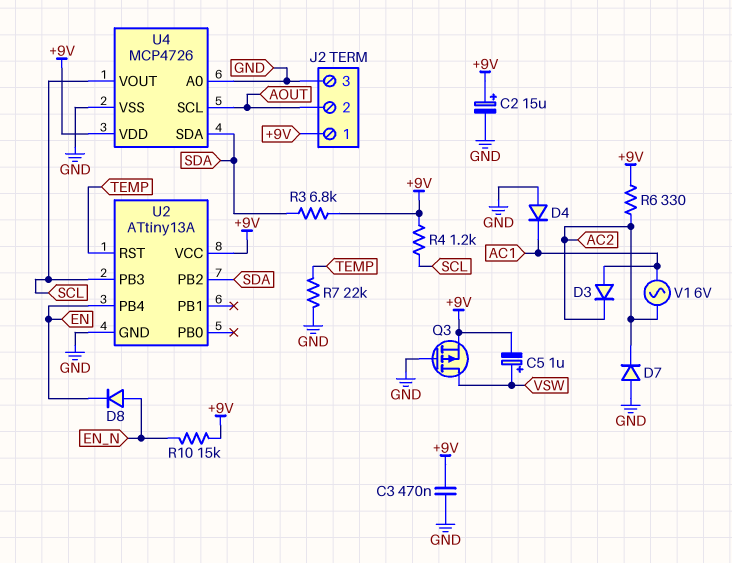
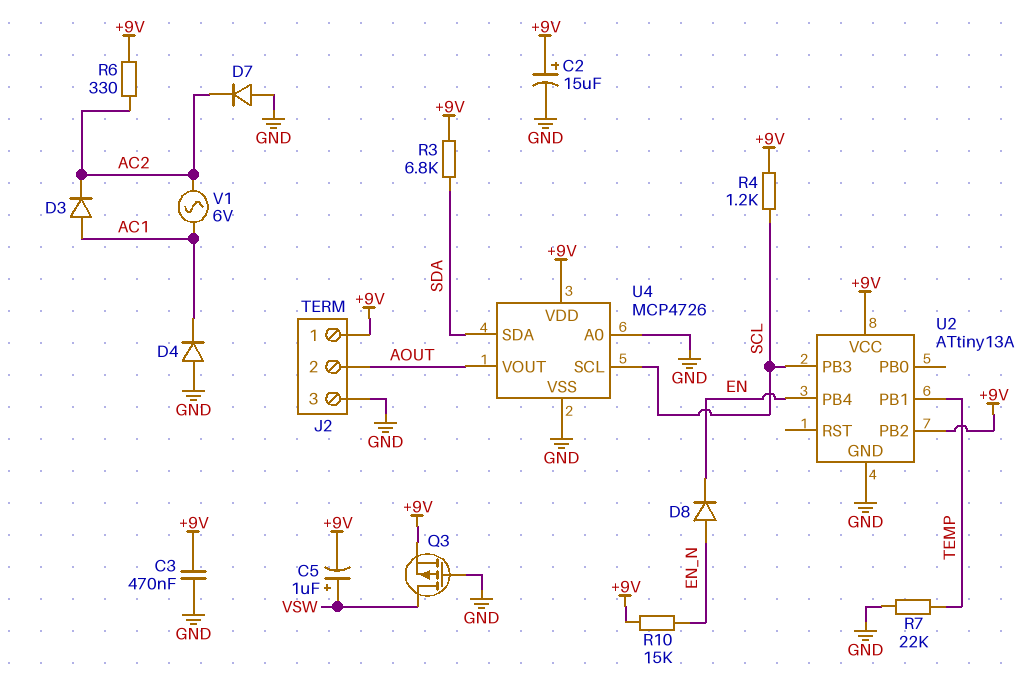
U2 pin PB1: none -> TEMP
U2 pin PB2: SDA -> +9V
U2 pin RST: TEMP -> none
U4 pin SCL: AOUT -> SCL
U4 pin VOUT: SCL -> AOUT

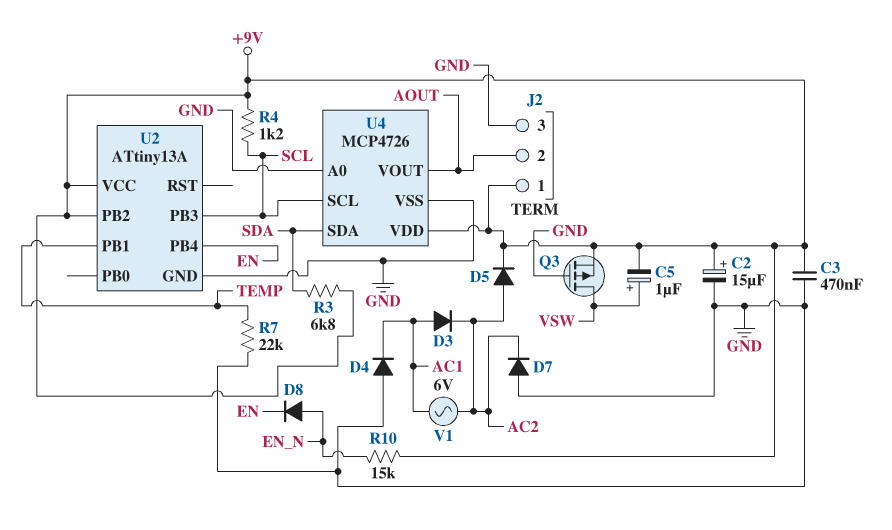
D5: none -> diode (A AC2, K +9V)
R6: 330 (+9V, AC2) -> none

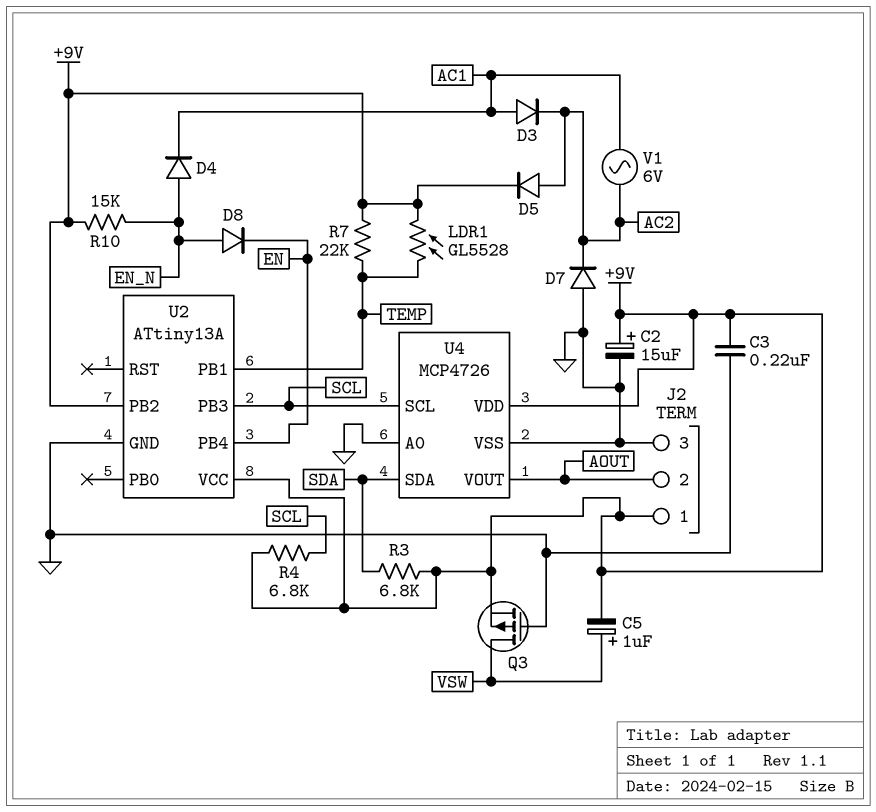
C3: 470nF (+9V, GND) -> 220nF (+9V, GND)
D4: diode (A GND, K AC1) -> diode (A EN_N, K AC1)
LDR1: none -> GL5528 (+9V, TEMP)
R4: 1.2k (+9V, SCL) -> 6.8k (+9V, SCL)
R7: 22k (GND, TEMP) -> 22k (+9V, TEMP)

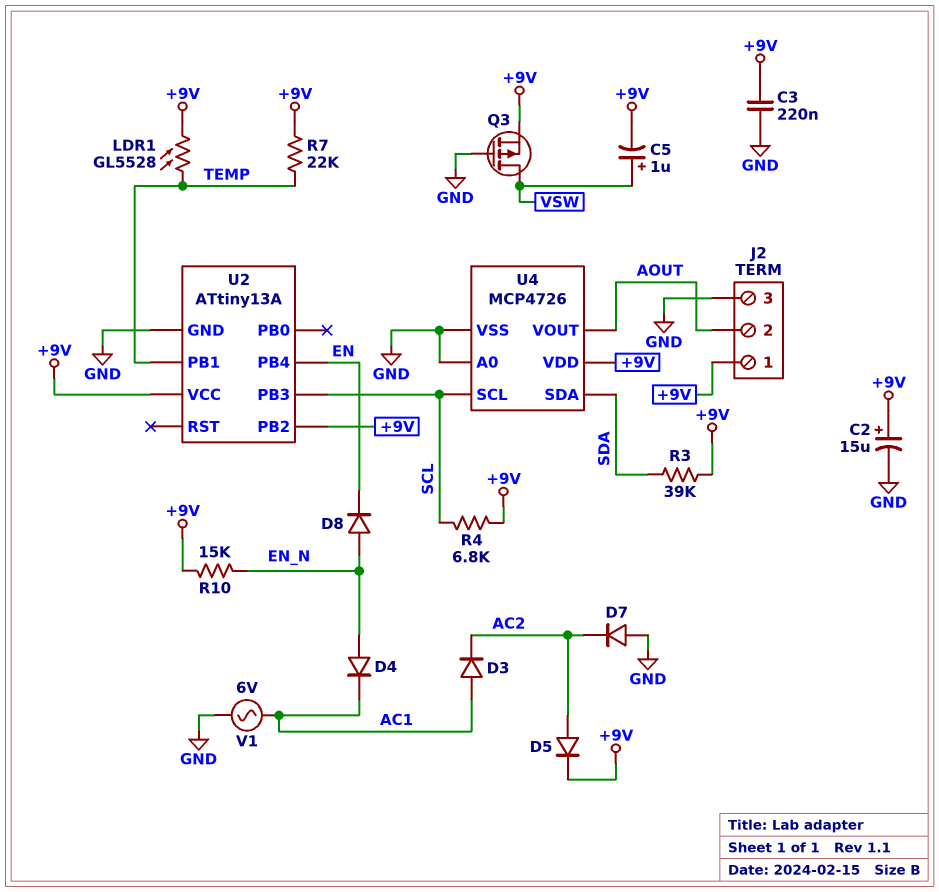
R3: 6.8k (+9V, SDA) -> 39k (+9V, SDA)
V1: AC 6V (AC1, AC2) -> AC 6V (AC1, GND)

